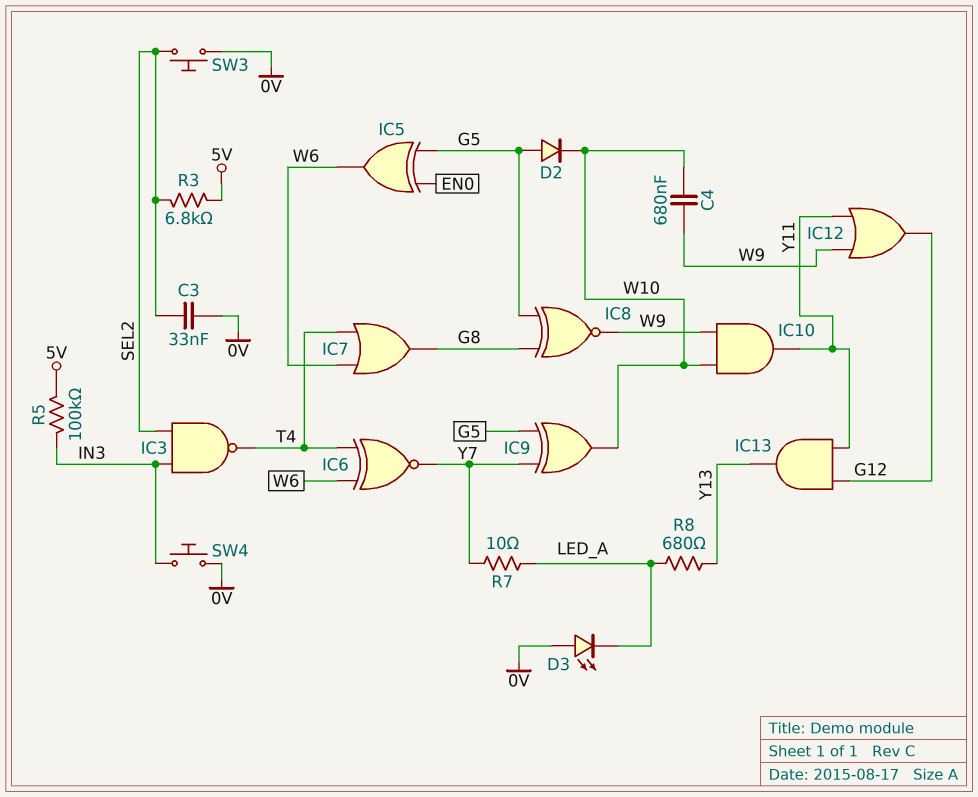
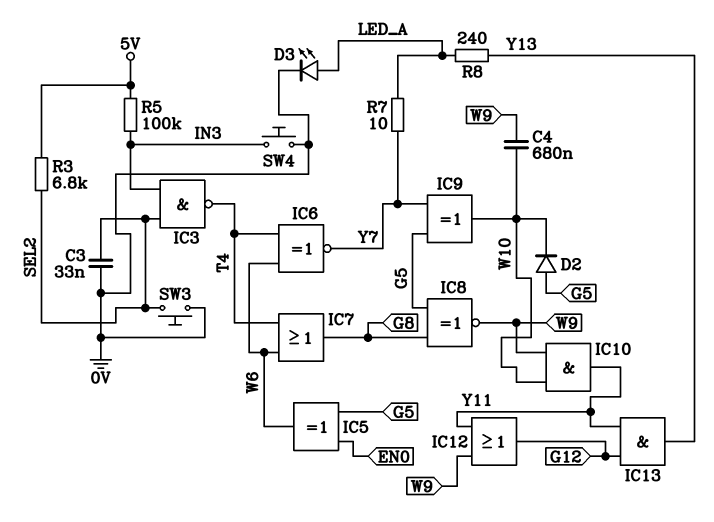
D3: LED (A 0V, K LED_A) -> LED (A LED_A, K 0V)
R8: 680 (LED_A, Y13) -> 240 (LED_A, Y13)

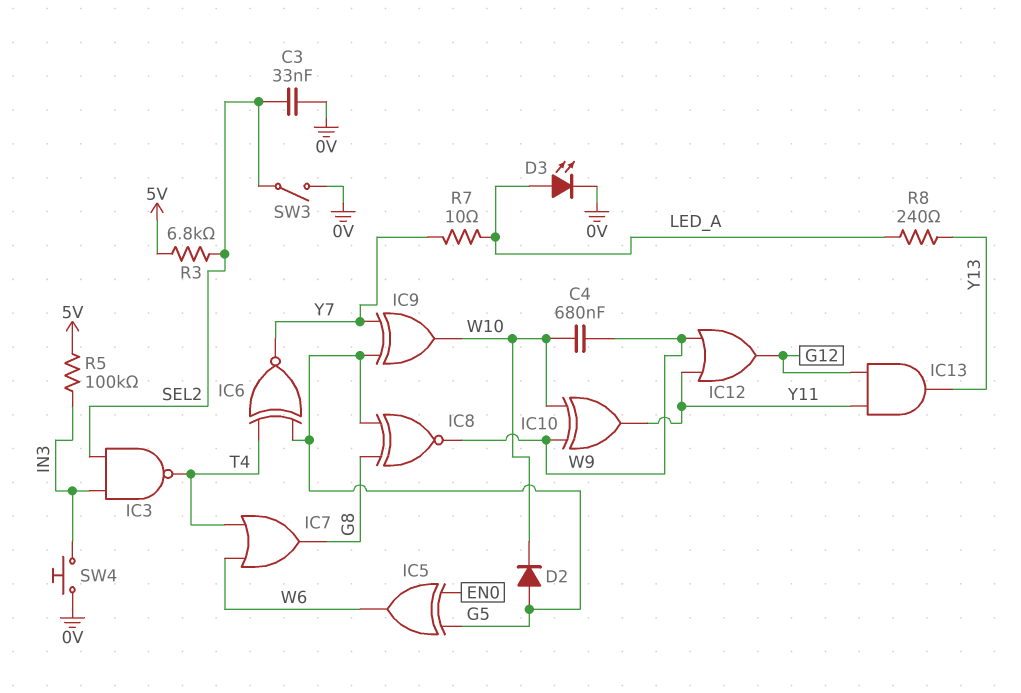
IC6: XNOR (in T4, in W6, out Y7) -> XNOR (in G5, in T4, out Y7)
IC10: AND (in W9, in W10, out Y11) -> XOR (in W9, in W10, out Y11)
SW3: button (0V, SEL2) -> switch (0V, SEL2)

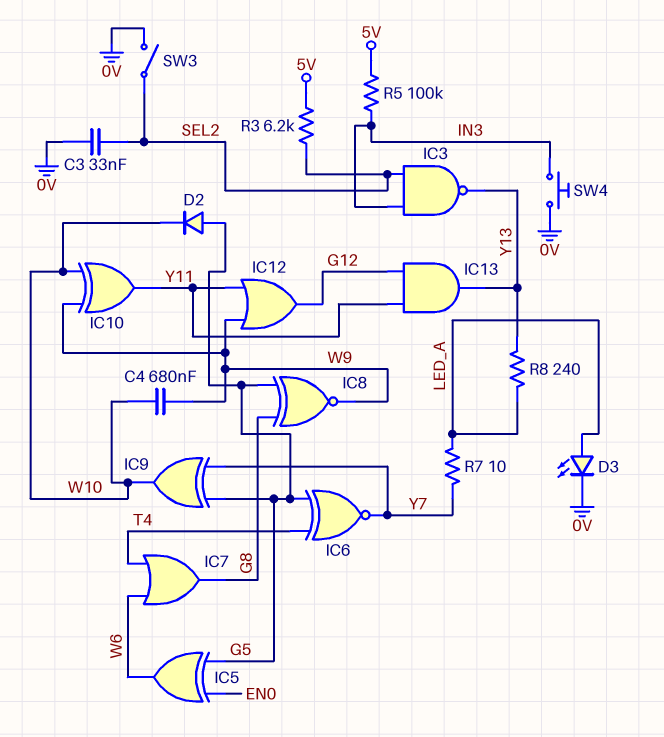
IC3: NAND (in IN3, in SEL2, out T4) -> NAND (in IN3, in SEL2, out Y13)
R3: 6.8k (5V, SEL2) -> 6.2k (5V, SEL2)

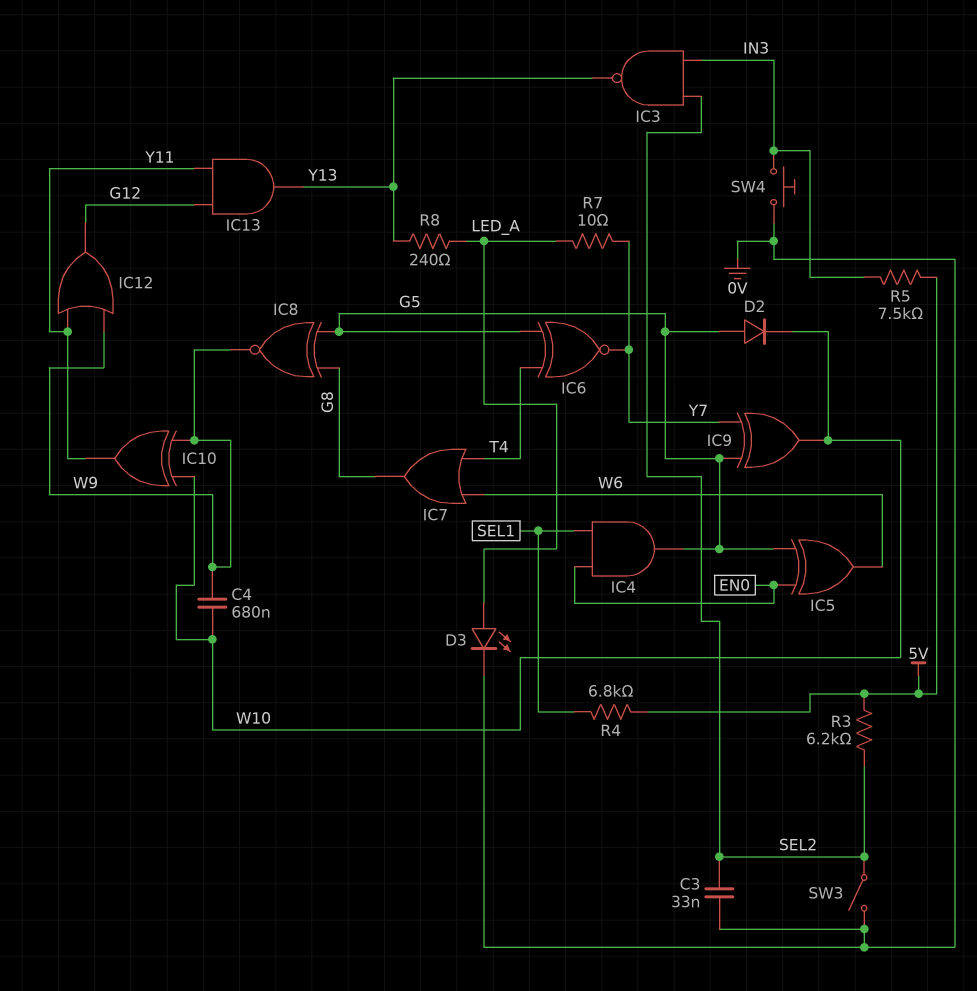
IC4: none -> AND (in EN0, in SEL1, out G5)
R4: none -> 6.8k (5V, SEL1)
R5: 100k (5V, IN3) -> 7.5k (5V, IN3)

